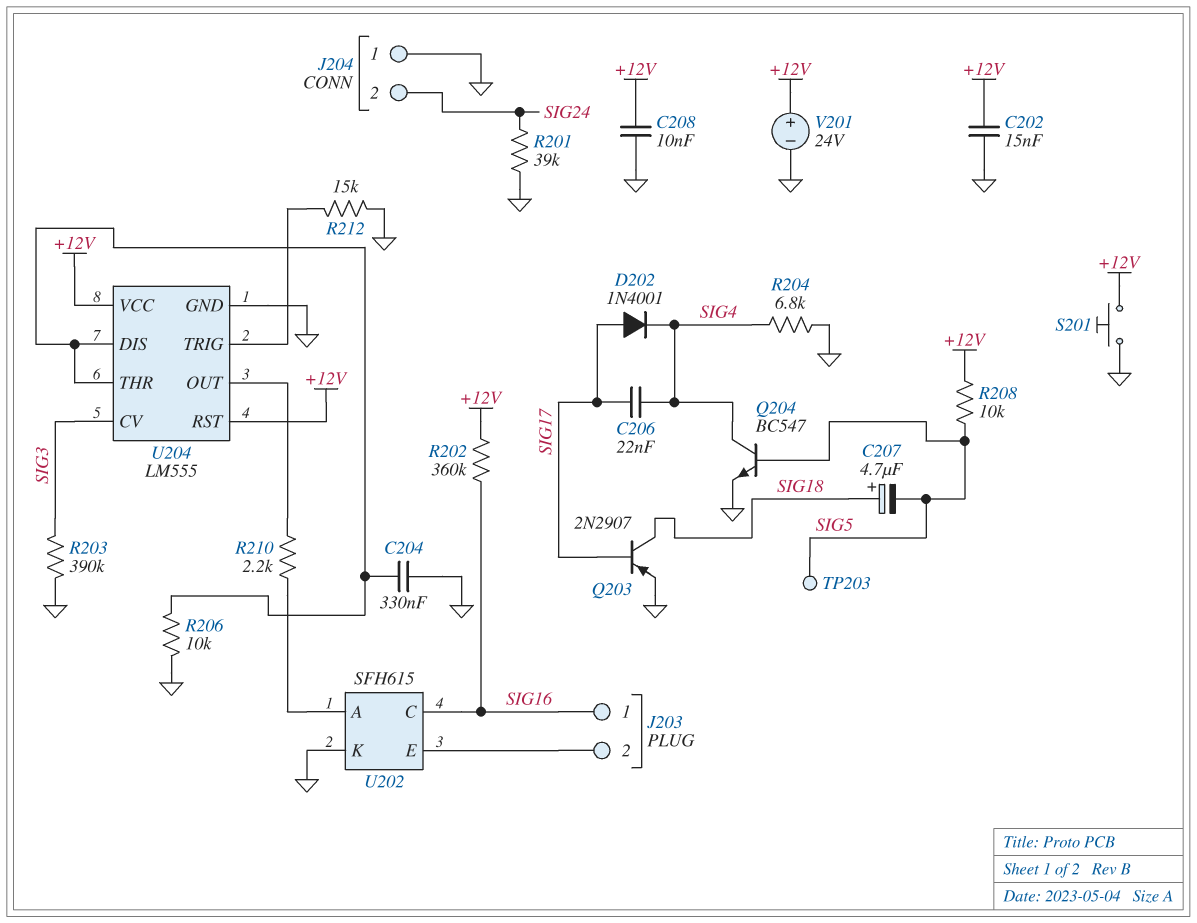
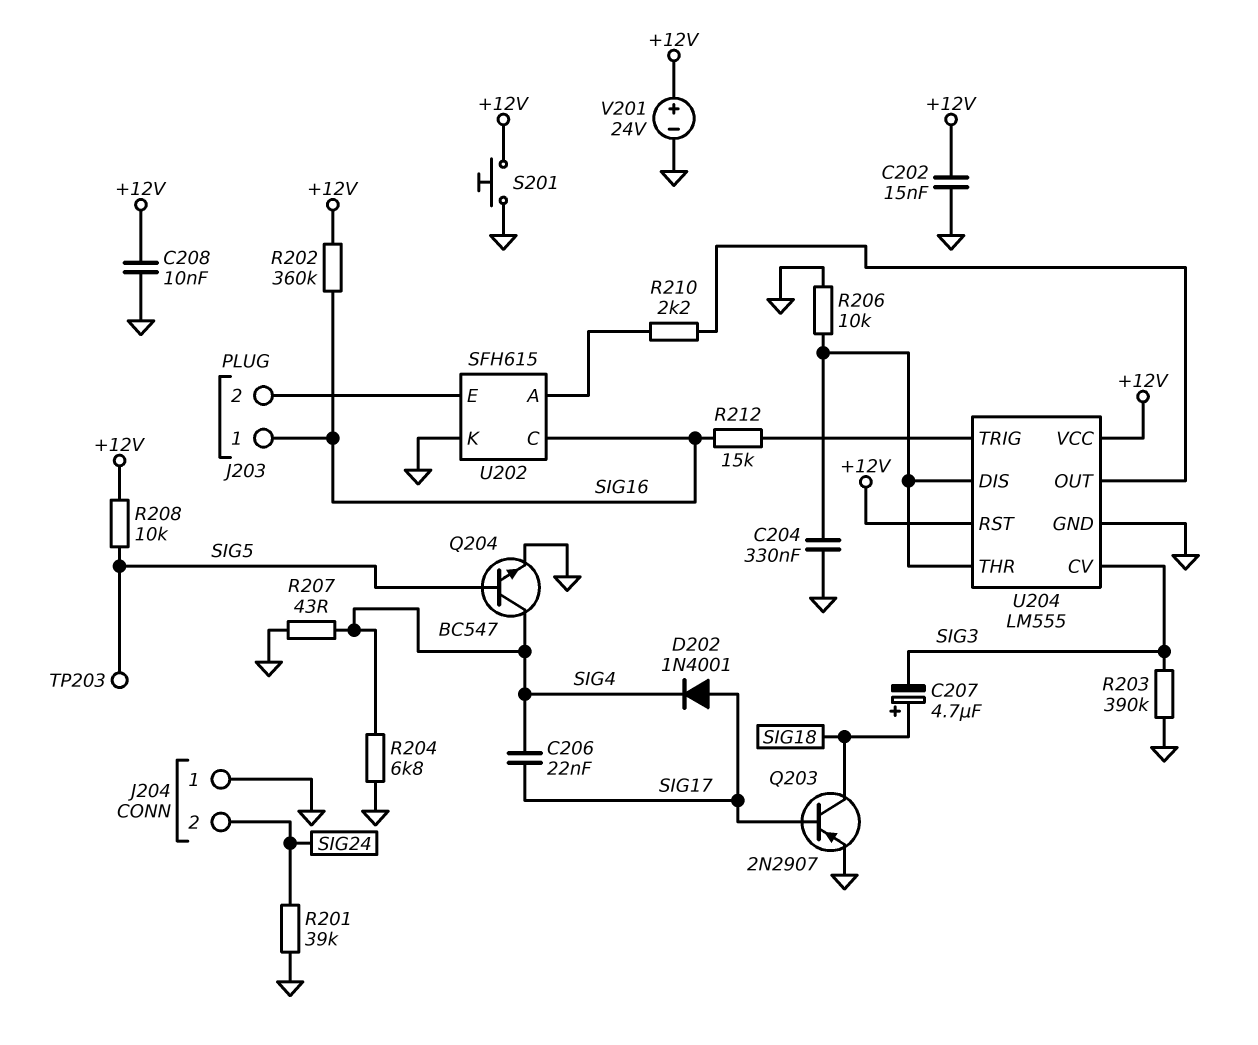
C207: 4.7uF (plus SIG18, minus SIG5) -> 4.7uF (plus SIG18, minus SIG3)
R207: none -> 43 (GND, SIG4)
R212: 15k (GND, U204/TRIG) -> 15k (SIG16, U204/TRIG)

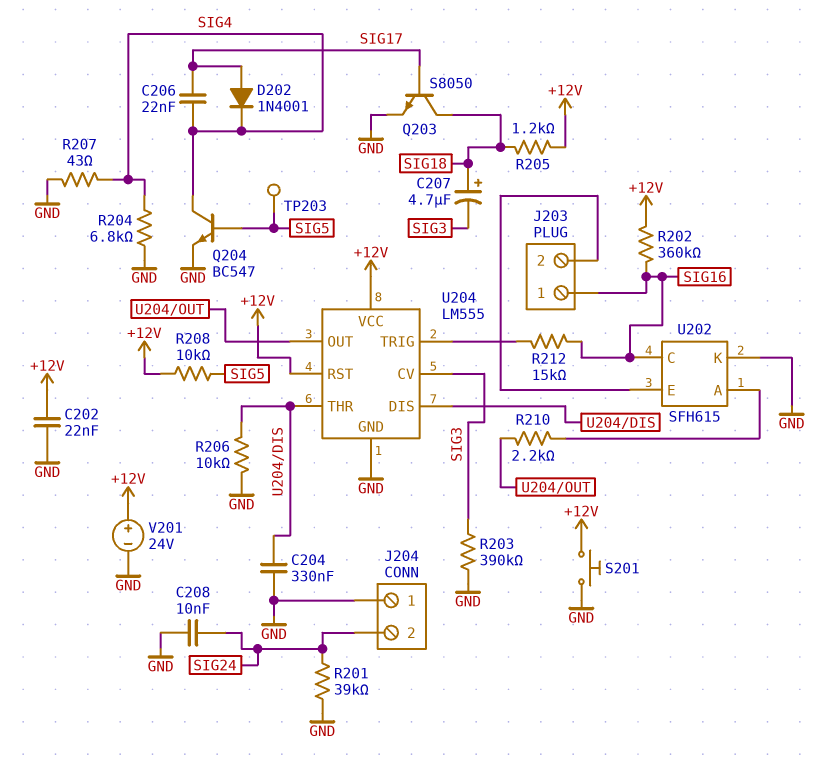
C202: 15nF (+12V, GND) -> 22nF (+12V, GND)
C208: 10nF (+12V, GND) -> 10nF (GND, SIG24)
Q203: PNP 2N2907 (B SIG17, C SIG18, E GND) -> NPN S8050 (B SIG17, C SIG18, E GND)
R205: none -> 1.2k (+12V, SIG18)

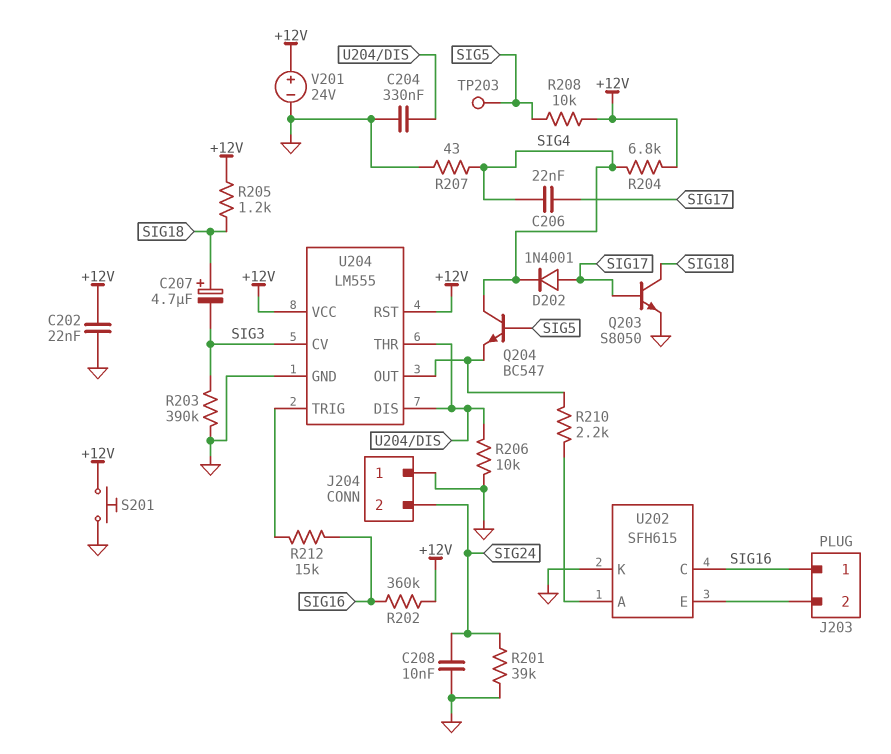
Q204: NPN BC547 (B SIG5, C SIG4, E GND) -> NPN BC547 (B SIG5, C SIG4, E U204/OUT)
R204: 6.8k (GND, SIG4) -> 6.8k (+12V, SIG4)

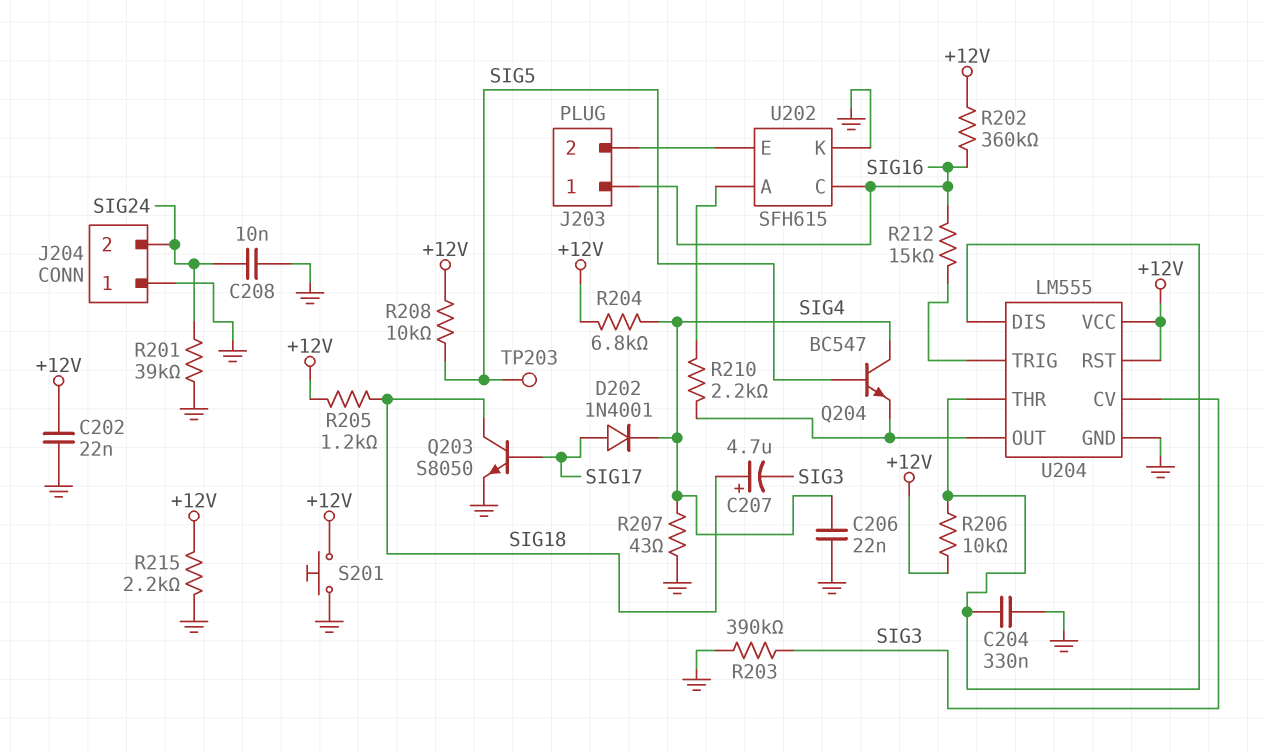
C206: 22nF (SIG4, SIG17) -> 22nF (GND, SIG4)
R206: 10k (GND, U204/DIS) -> 10k (+12V, U204/DIS)
R215: none -> 2.2k (+12V, GND)
V201: 24V (plus +12V, minus GND) -> none

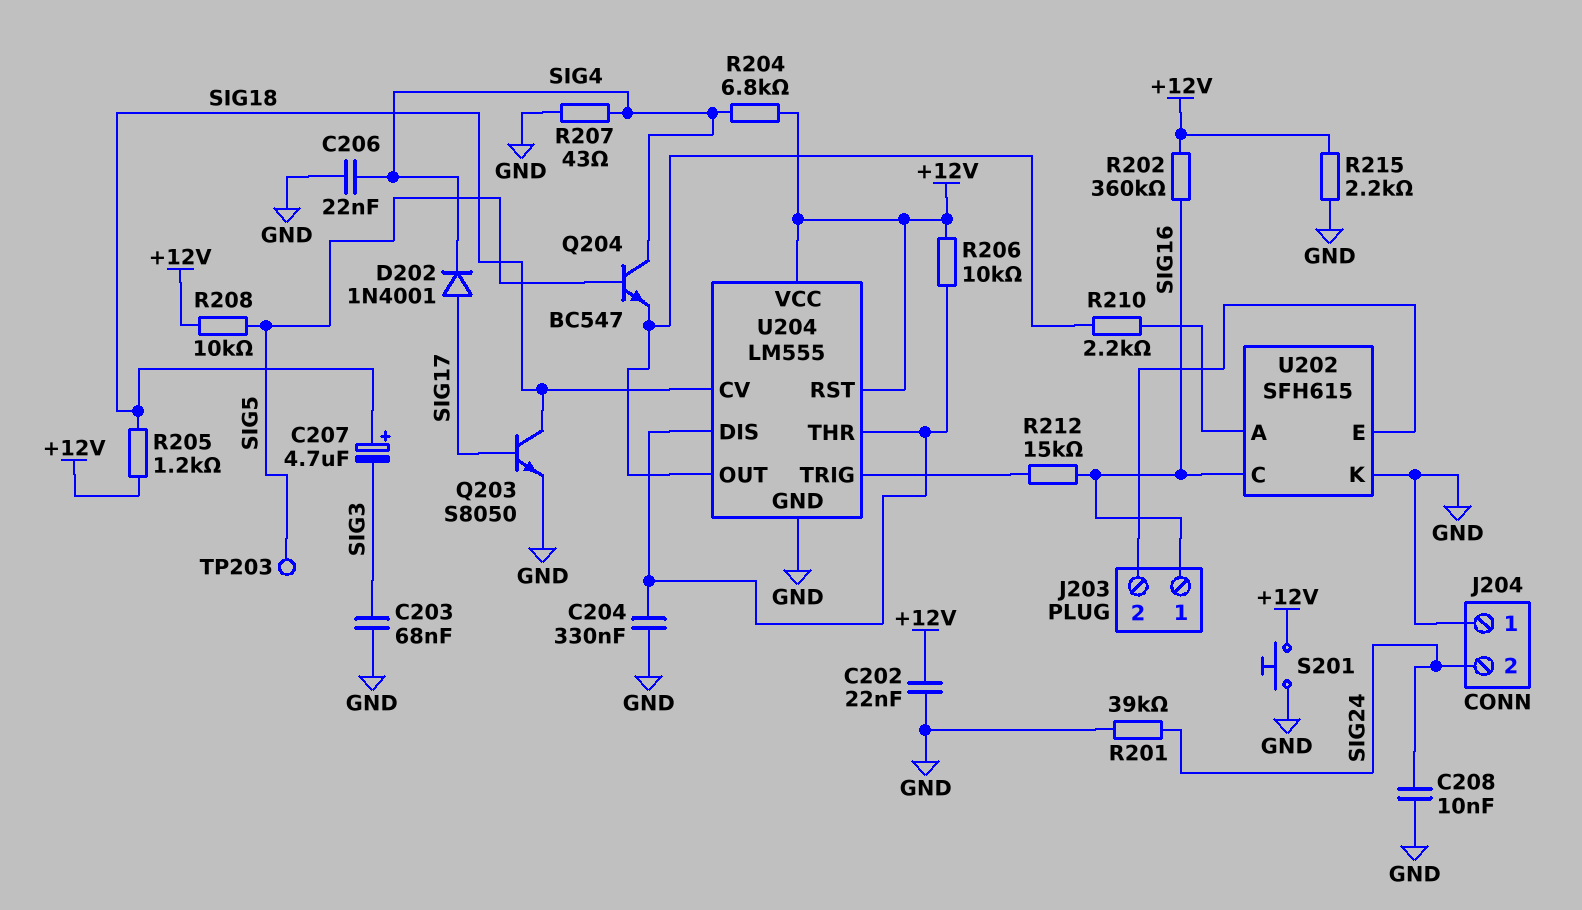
C203: none -> 68nF (GND, SIG3)
R203: 390k (GND, SIG3) -> none
U204 pin CV: SIG3 -> SIG18

